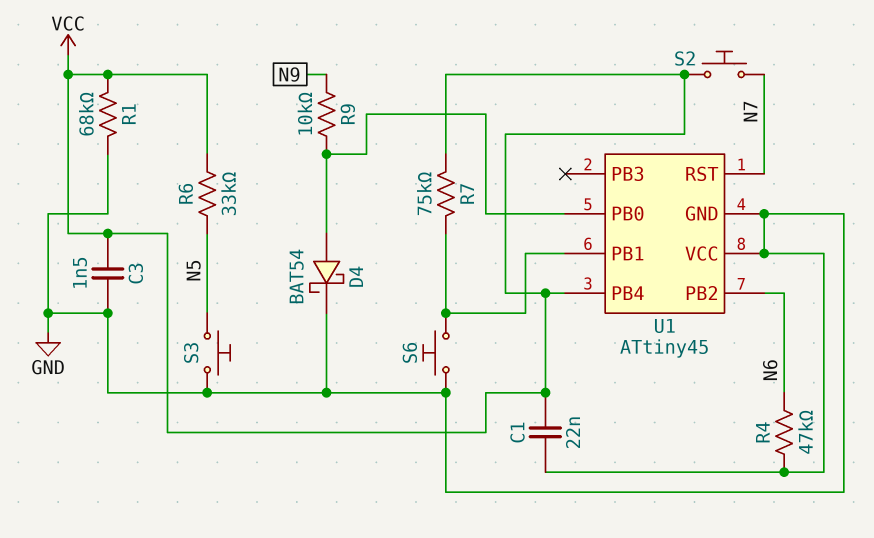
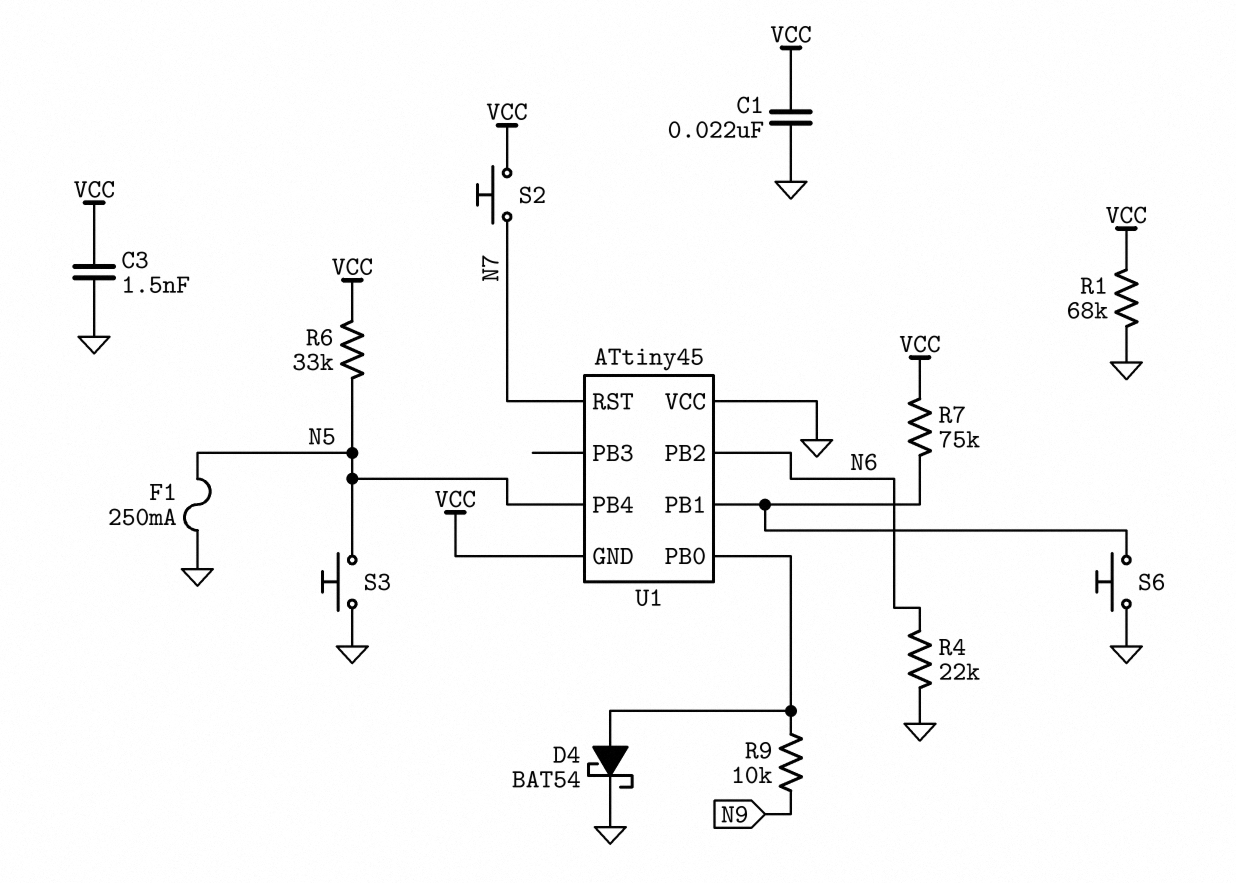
F1: none -> 250mA (GND, N5)
R4: 47k (GND, N6) -> 22k (GND, N6)
U1 pin GND: GND -> VCC
U1 pin PB4: VCC -> N5

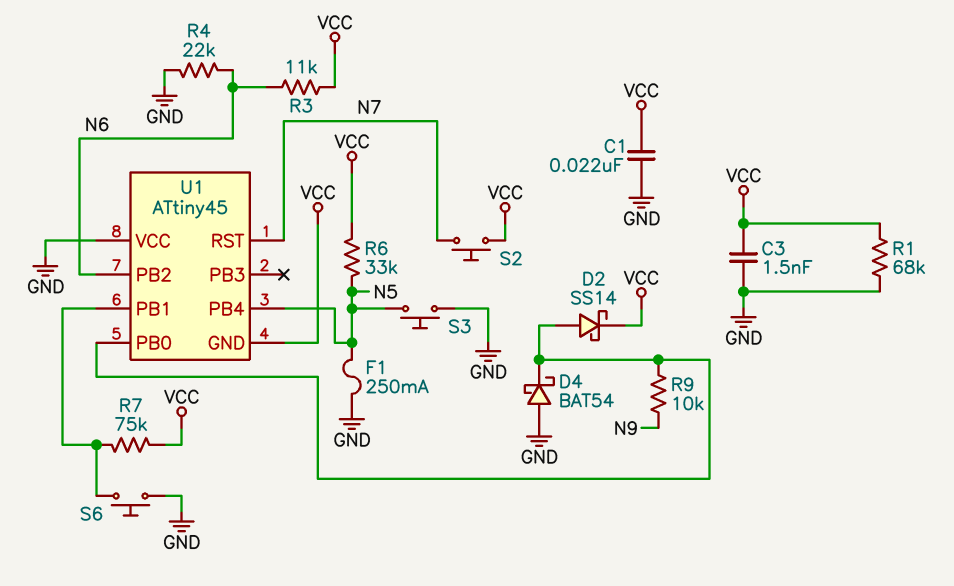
D2: none -> schottky SS14 (A U1/PB0, K VCC)
D4: schottky BAT54 (A U1/PB0, K GND) -> schottky BAT54 (A GND, K U1/PB0)
R3: none -> 11k (N6, VCC)

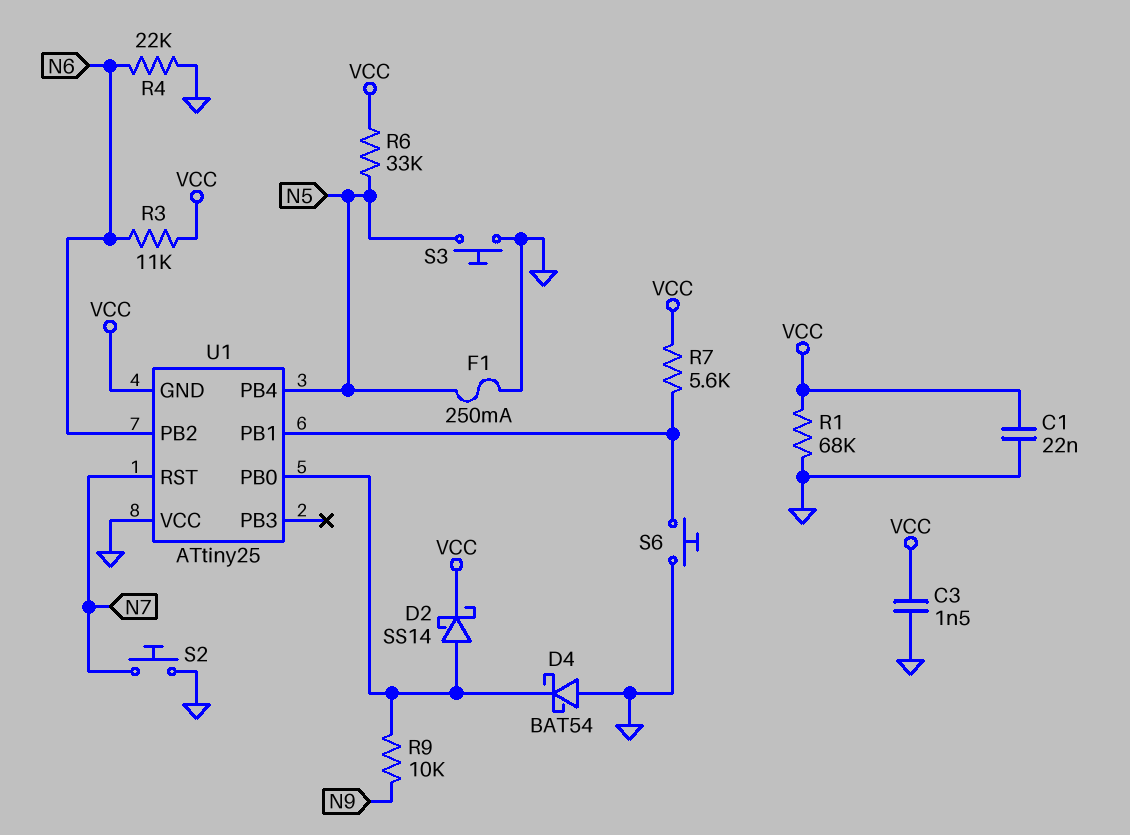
R7: 75k (U1/PB1, VCC) -> 5.6k (U1/PB1, VCC)
S2: button (N7, VCC) -> button (GND, N7)
U1: ATtiny45 -> ATtiny25

